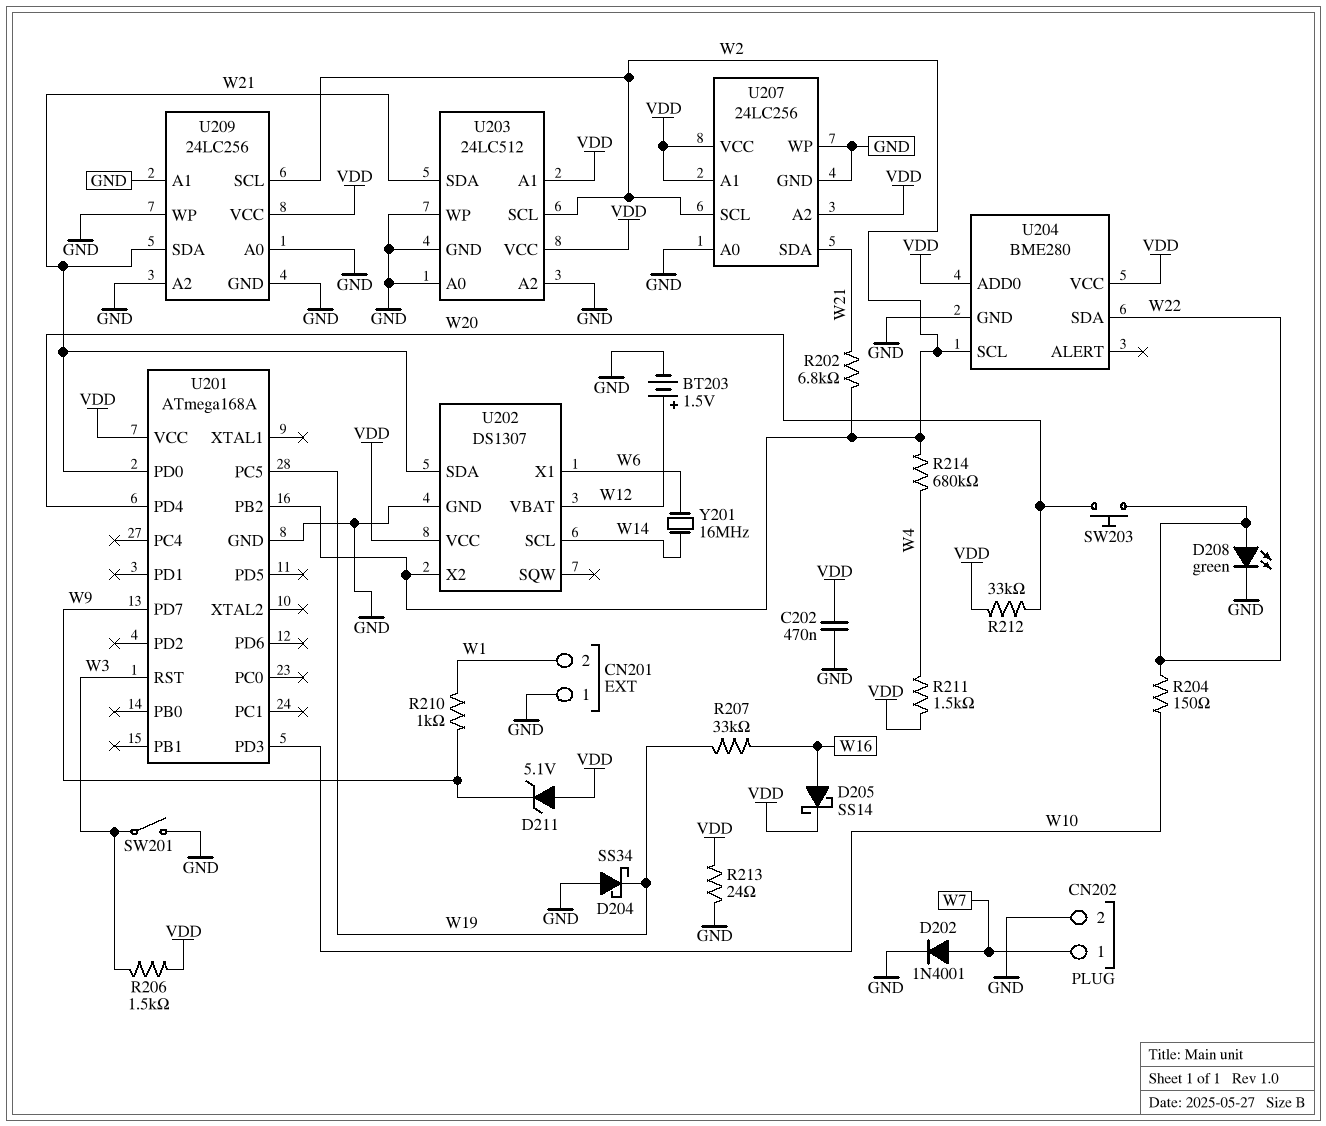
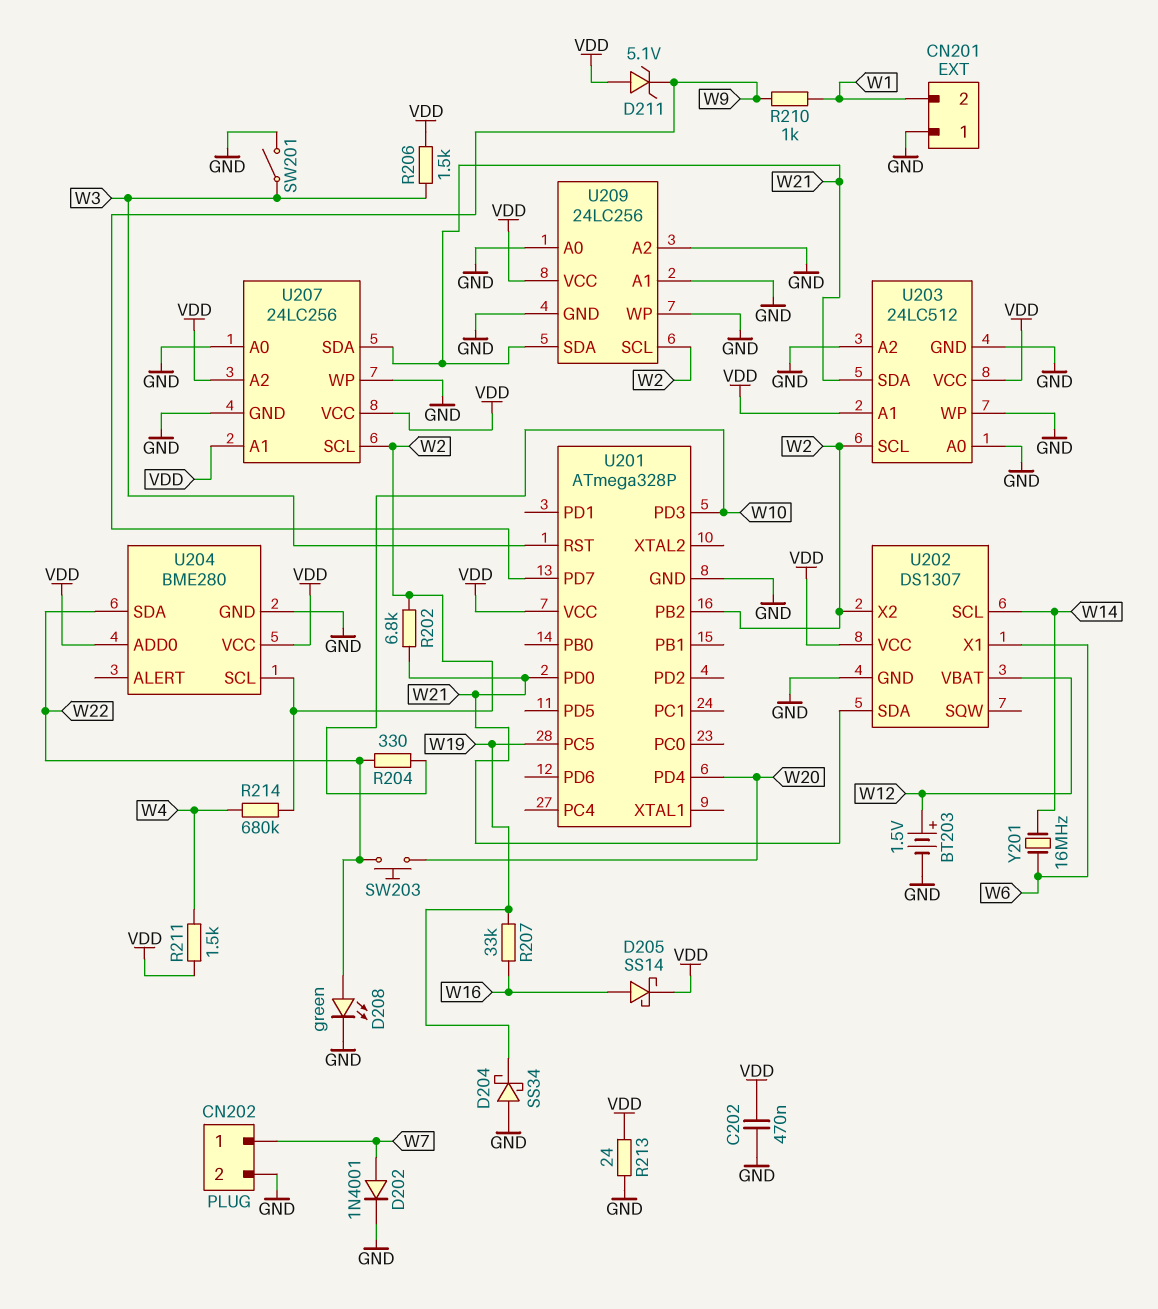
R204: 150 (W10, W22) -> 330 (W10, W22)
R212: 33k (VDD, W20) -> none
U201: ATmega168A -> ATmega328P

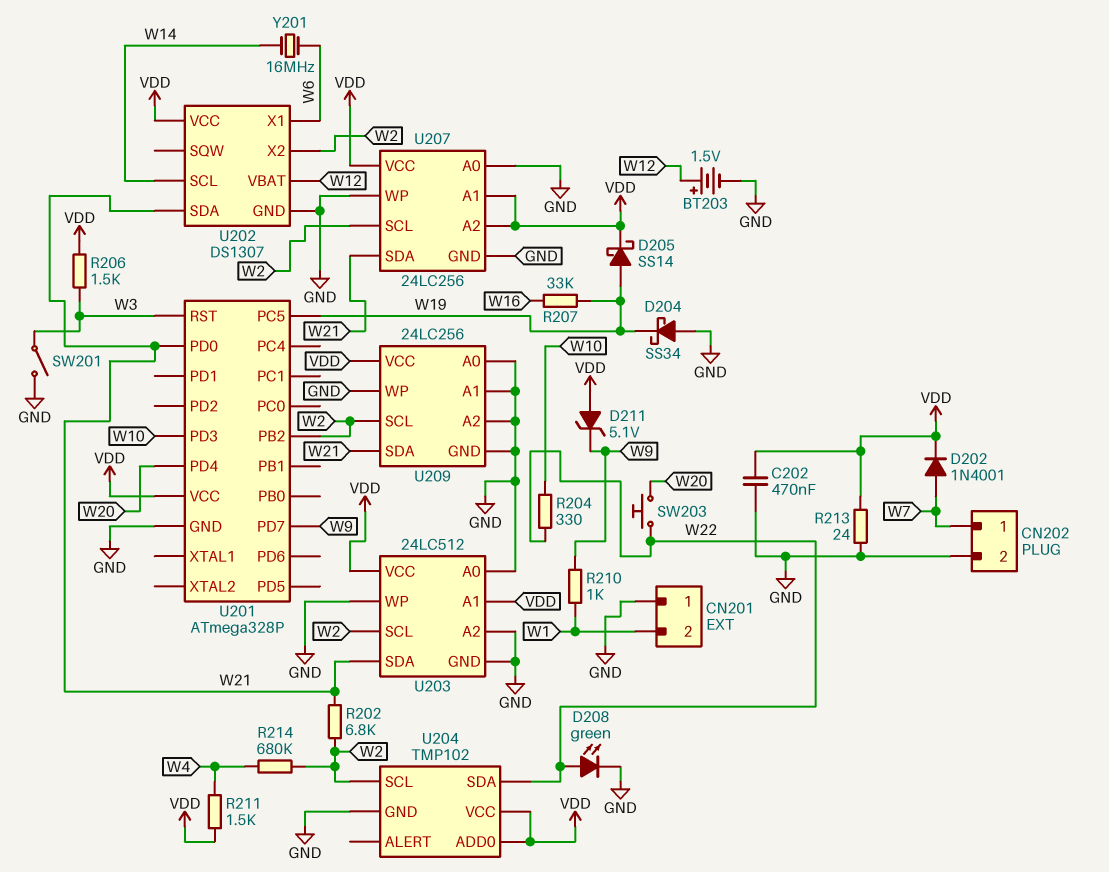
D202: diode 1N4001 (A W7, K GND) -> diode 1N4001 (A W7, K VDD)
D205: schottky SS14 (A W16, K VDD) -> schottky SS14 (A W19, K VDD)
U204: BME280 -> TMP102

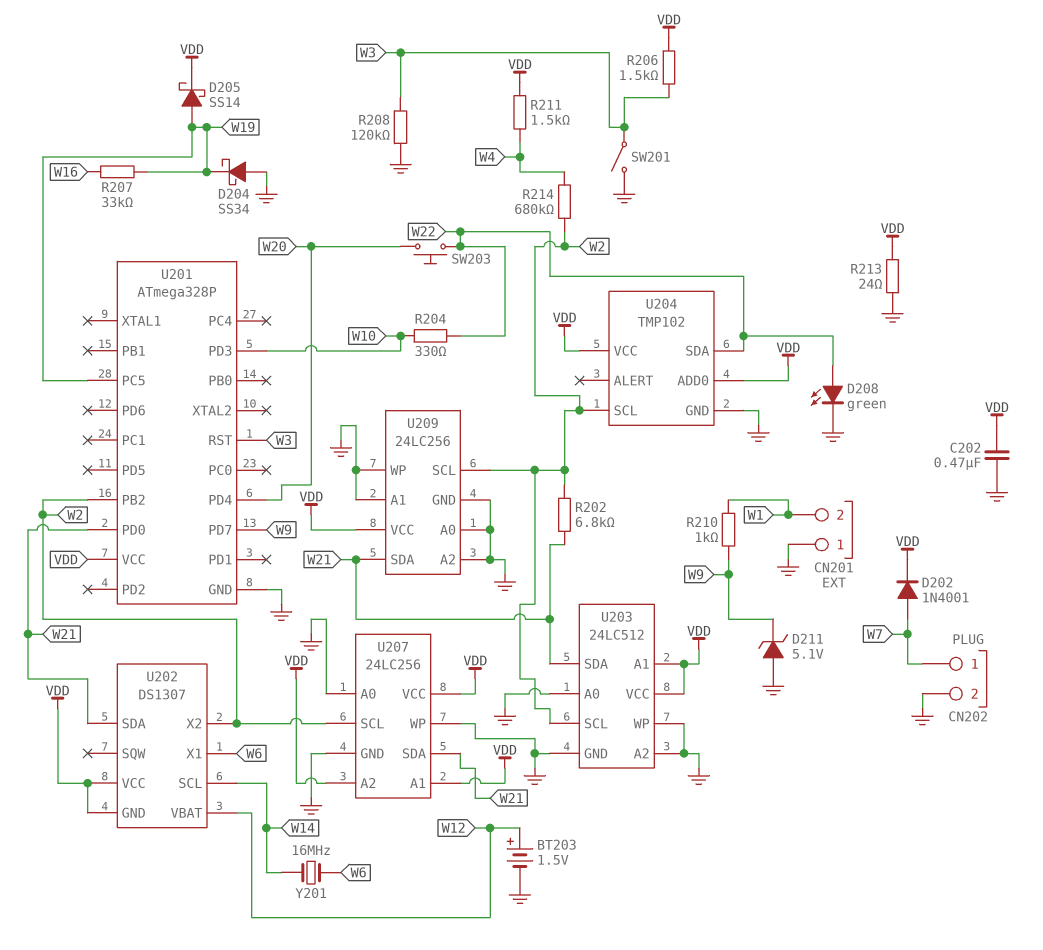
D211: zener 5.1V (A VDD, K W9) -> zener 5.1V (A GND, K W9)
R208: none -> 120k (GND, W3)
U202 pin GND: GND -> VDD

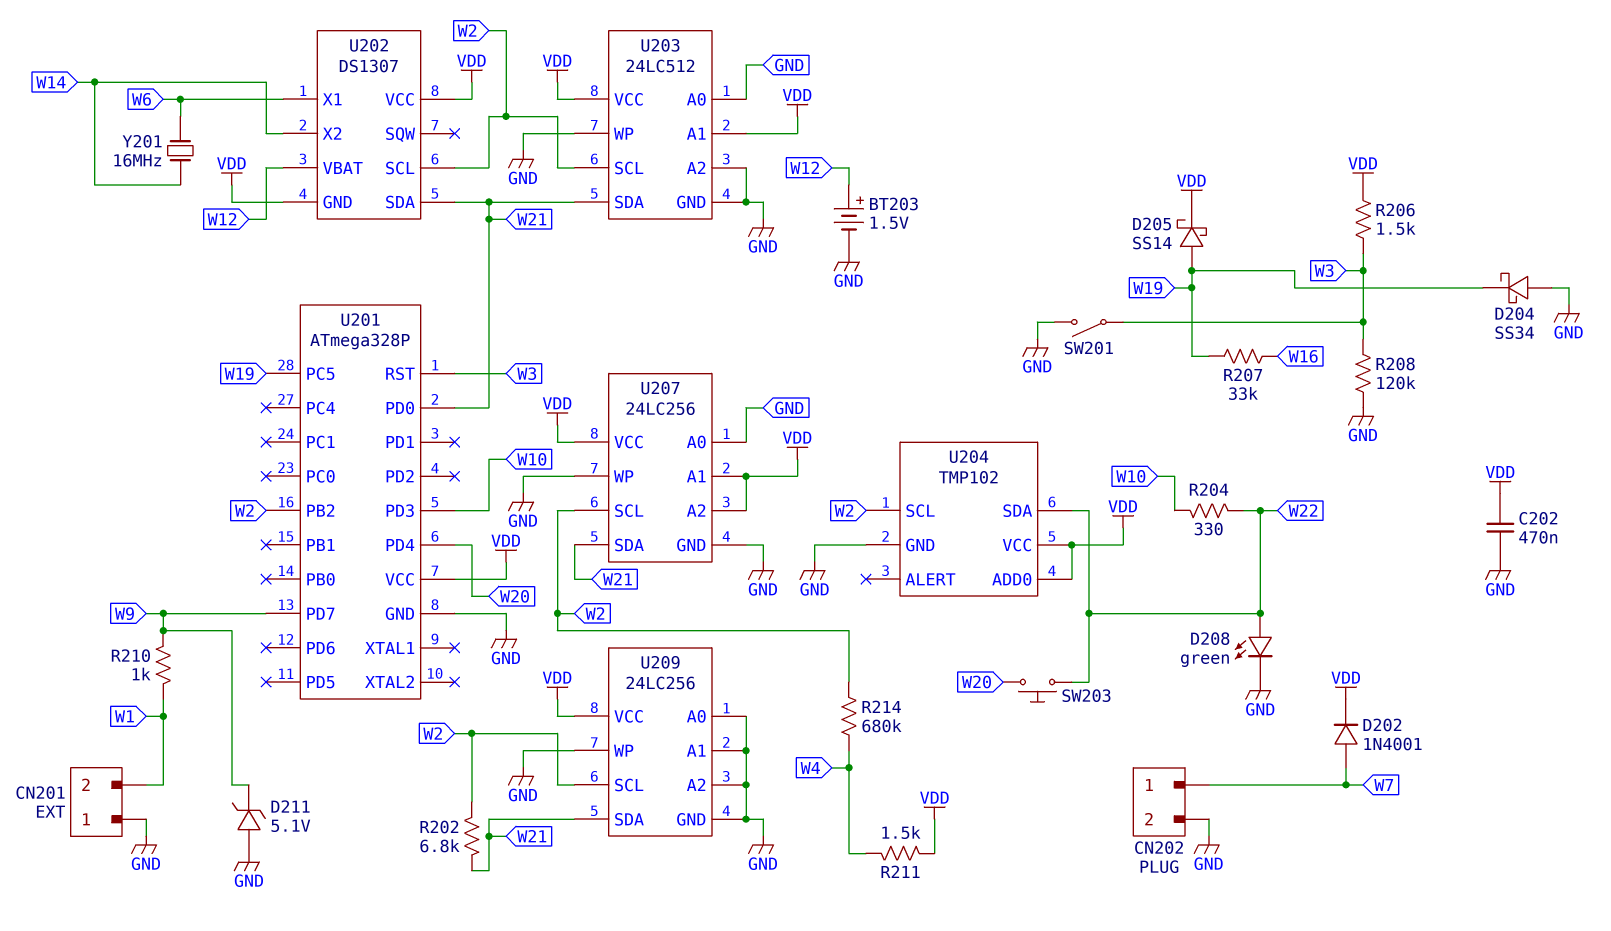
R213: 24 (GND, VDD) -> none
U202 pin SCL: W14 -> W2
U202 pin X2: W2 -> W14

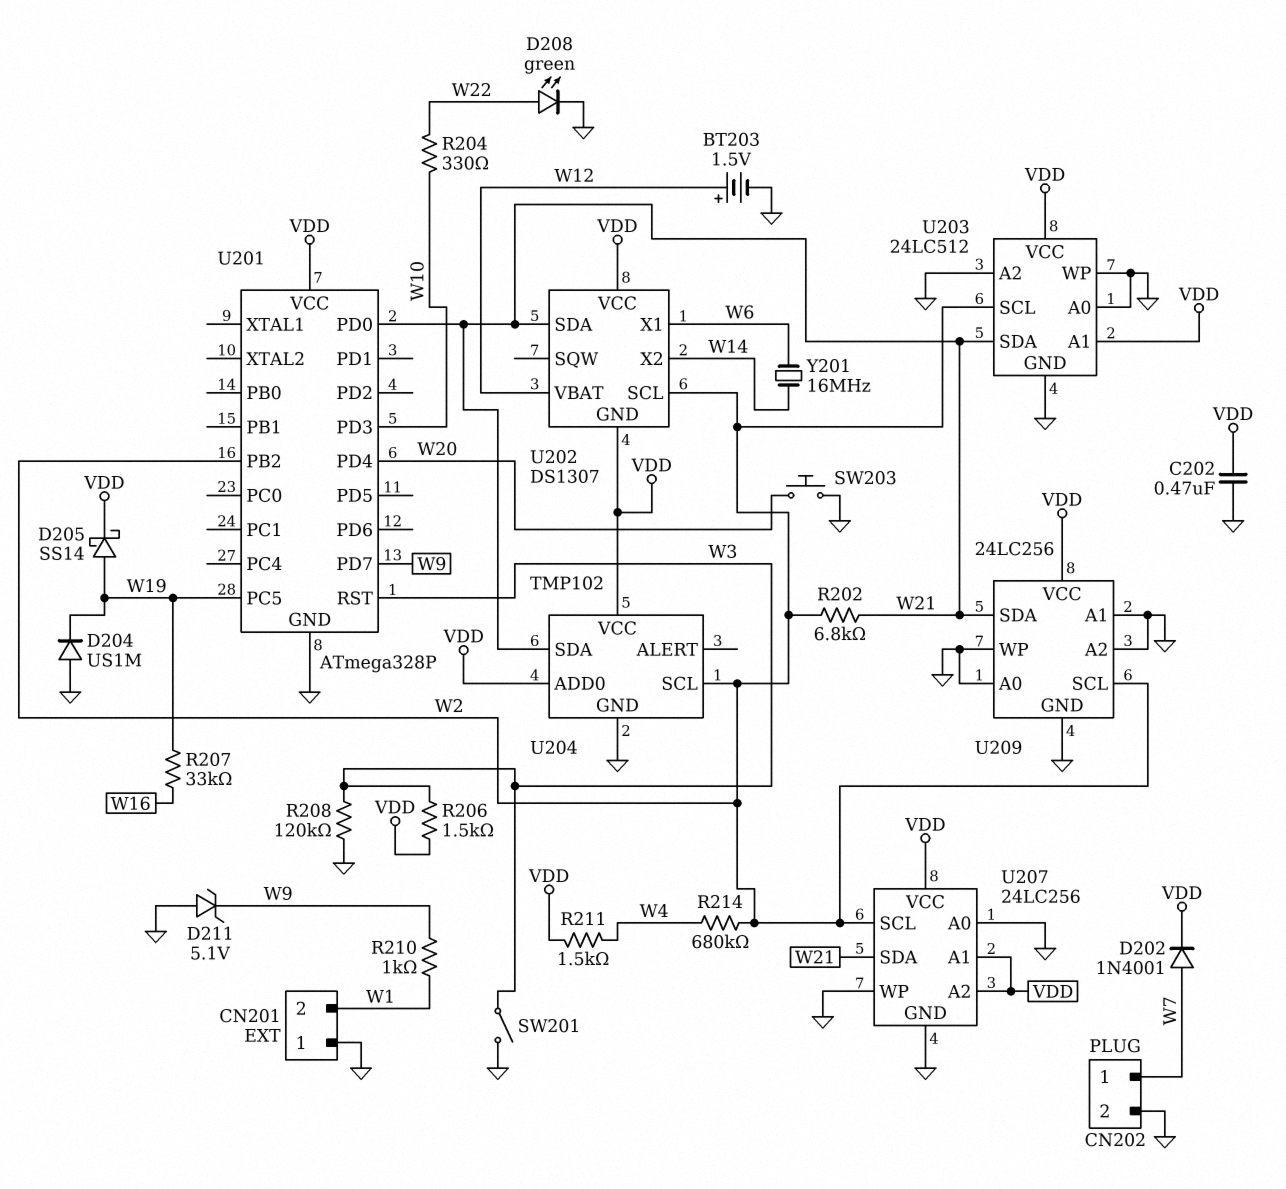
D204: schottky SS34 (A GND, K W19) -> diode US1M (A GND, K W19)
SW203: button (W20, W22) -> button (GND, W20)
U204 pin SDA: W22 -> W21

